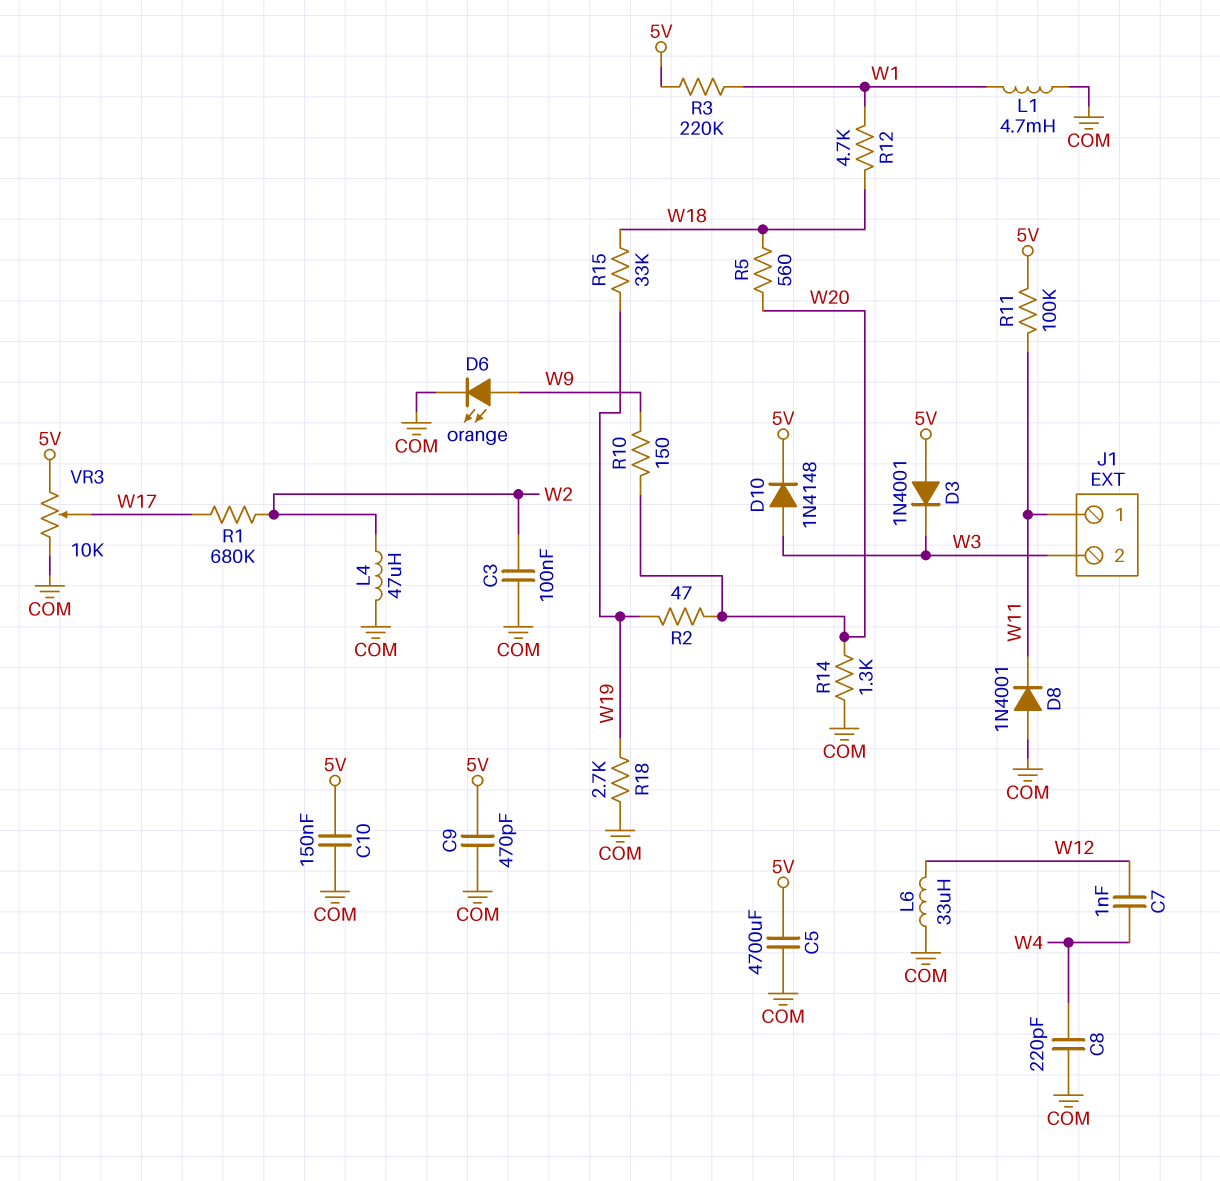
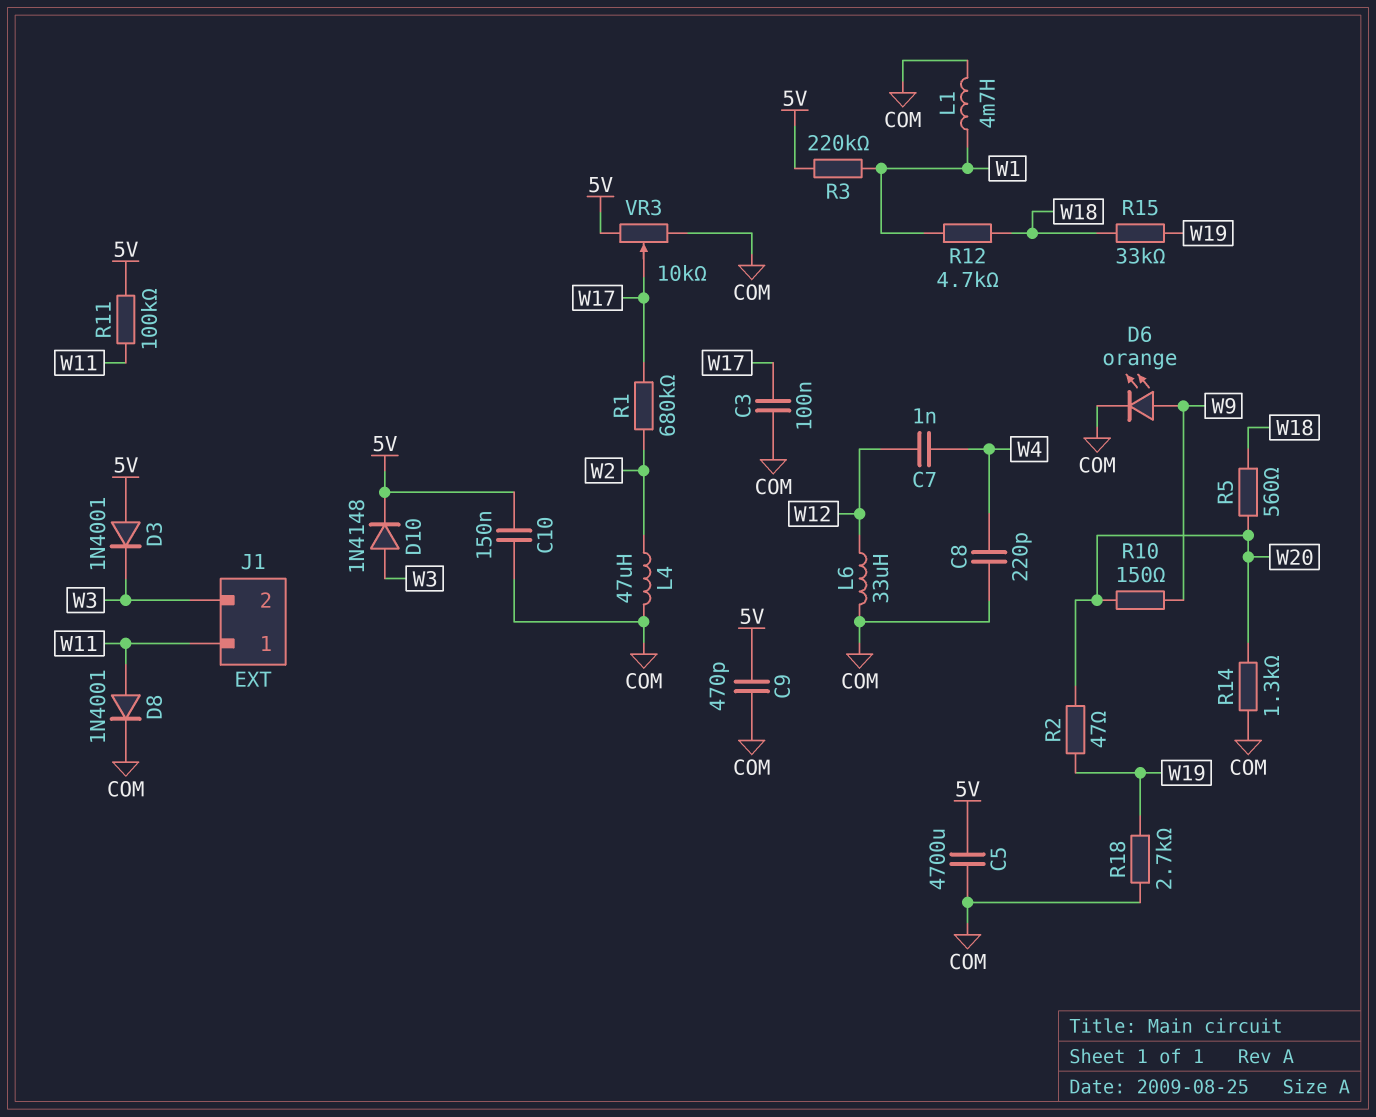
C3: 100nF (COM, W2) -> 100nF (COM, W17)
D8: diode 1N4001 (A COM, K W11) -> diode 1N4001 (A W11, K COM)

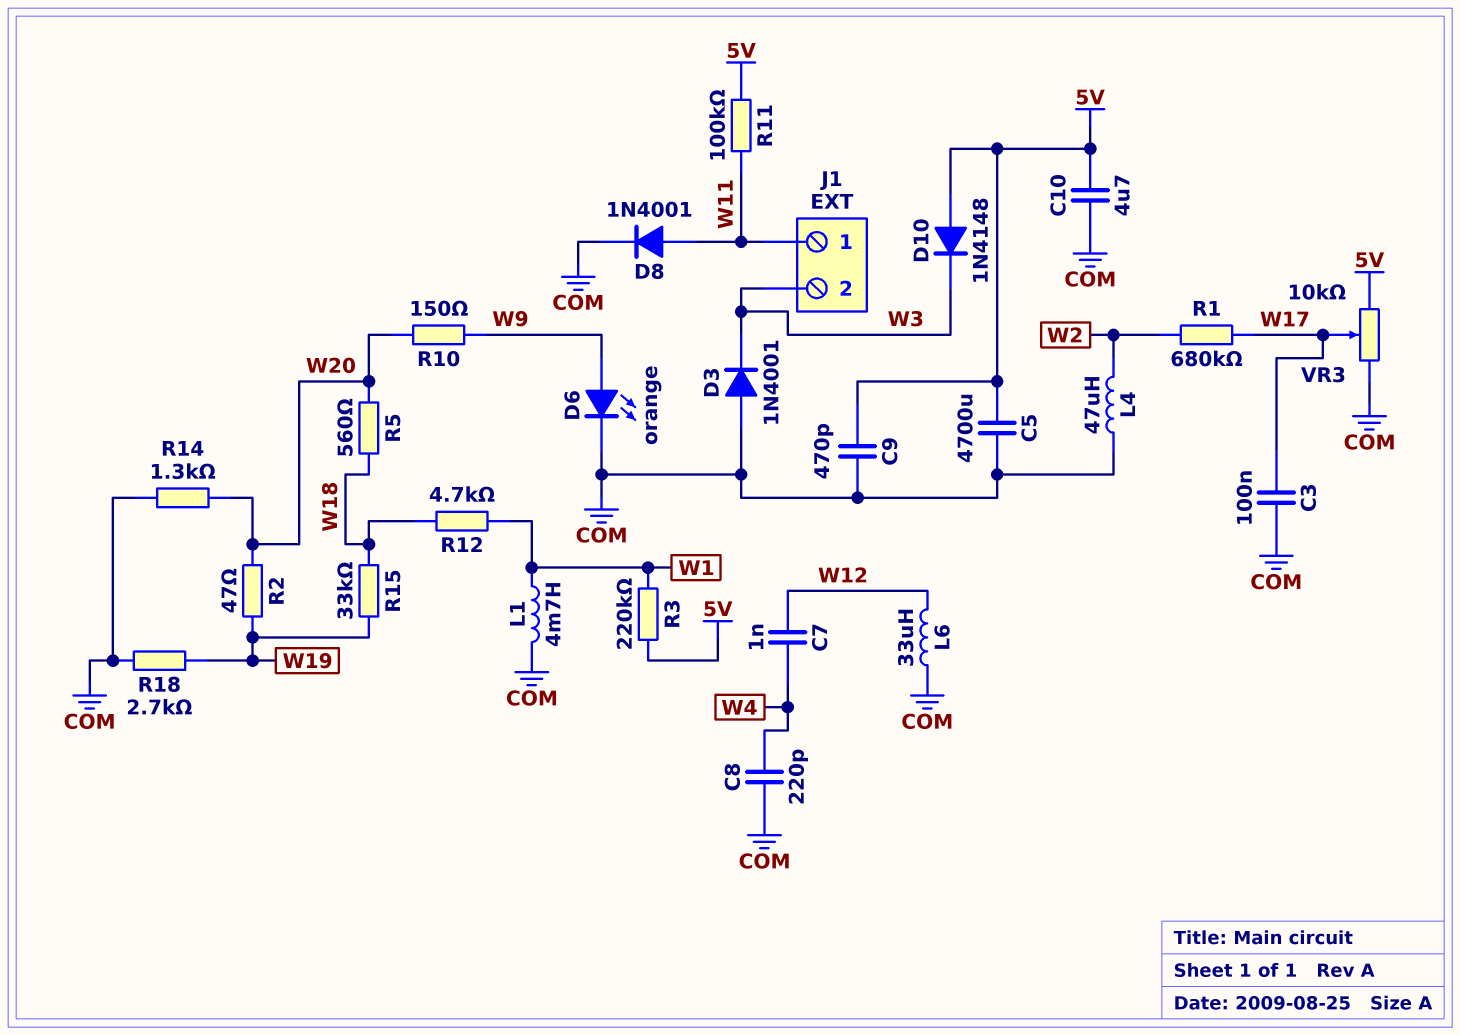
C10: 150nF (5V, COM) -> 4.7uF (5V, COM)
D3: diode 1N4001 (A 5V, K W3) -> diode 1N4001 (A COM, K W3)
D10: diode 1N4148 (A W3, K 5V) -> diode 1N4148 (A 5V, K W3)

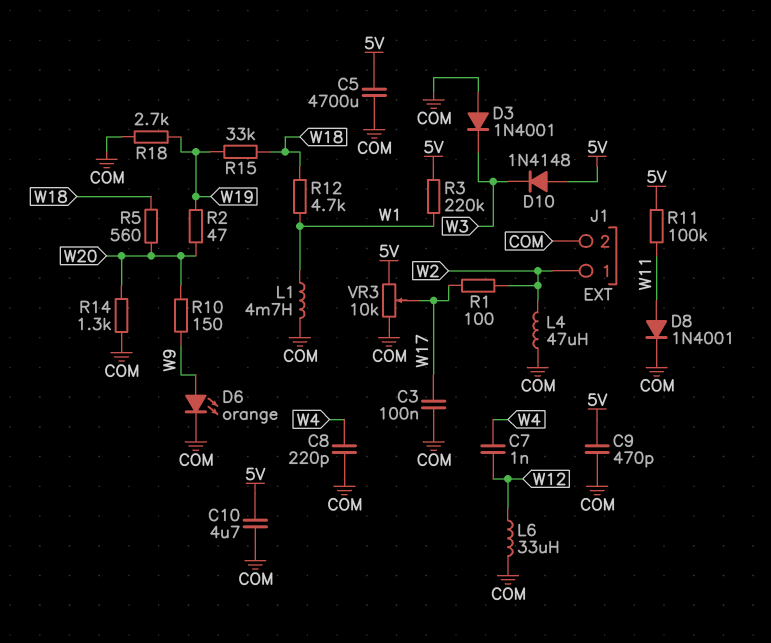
J1 pin 1: W11 -> W2
J1 pin 2: W3 -> COM
R1: 680k (W2, W17) -> 100 (W2, W17)

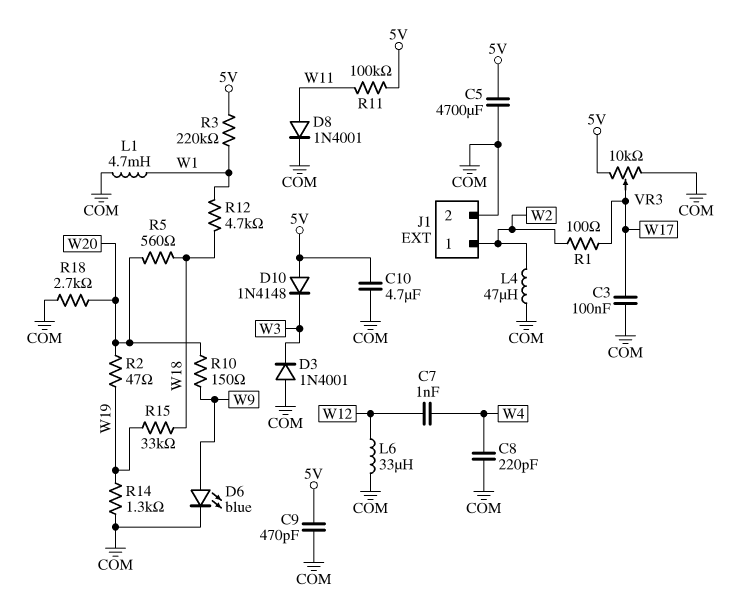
D6: LED orange (A W9, K COM) -> LED blue (A W9, K COM)
R14: 1.3k (COM, W20) -> 1.3k (COM, W19)
R18: 2.7k (COM, W19) -> 2.7k (COM, W20)

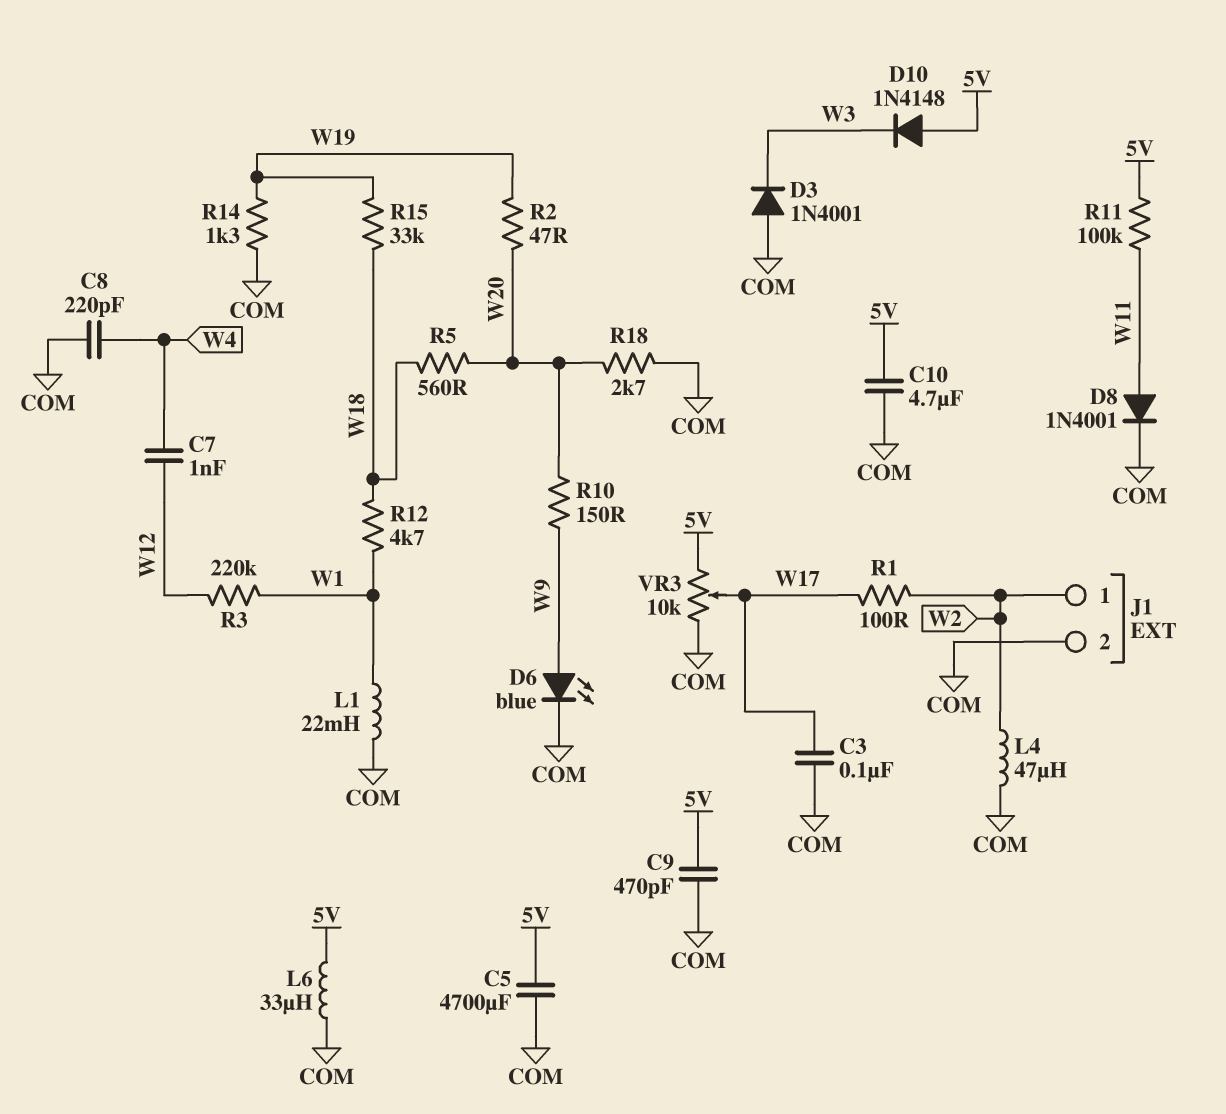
L1: 4.7mH (COM, W1) -> 22mH (COM, W1)
L6: 33uH (COM, W12) -> 33uH (5V, COM)
R3: 220k (5V, W1) -> 220k (W1, W12)

